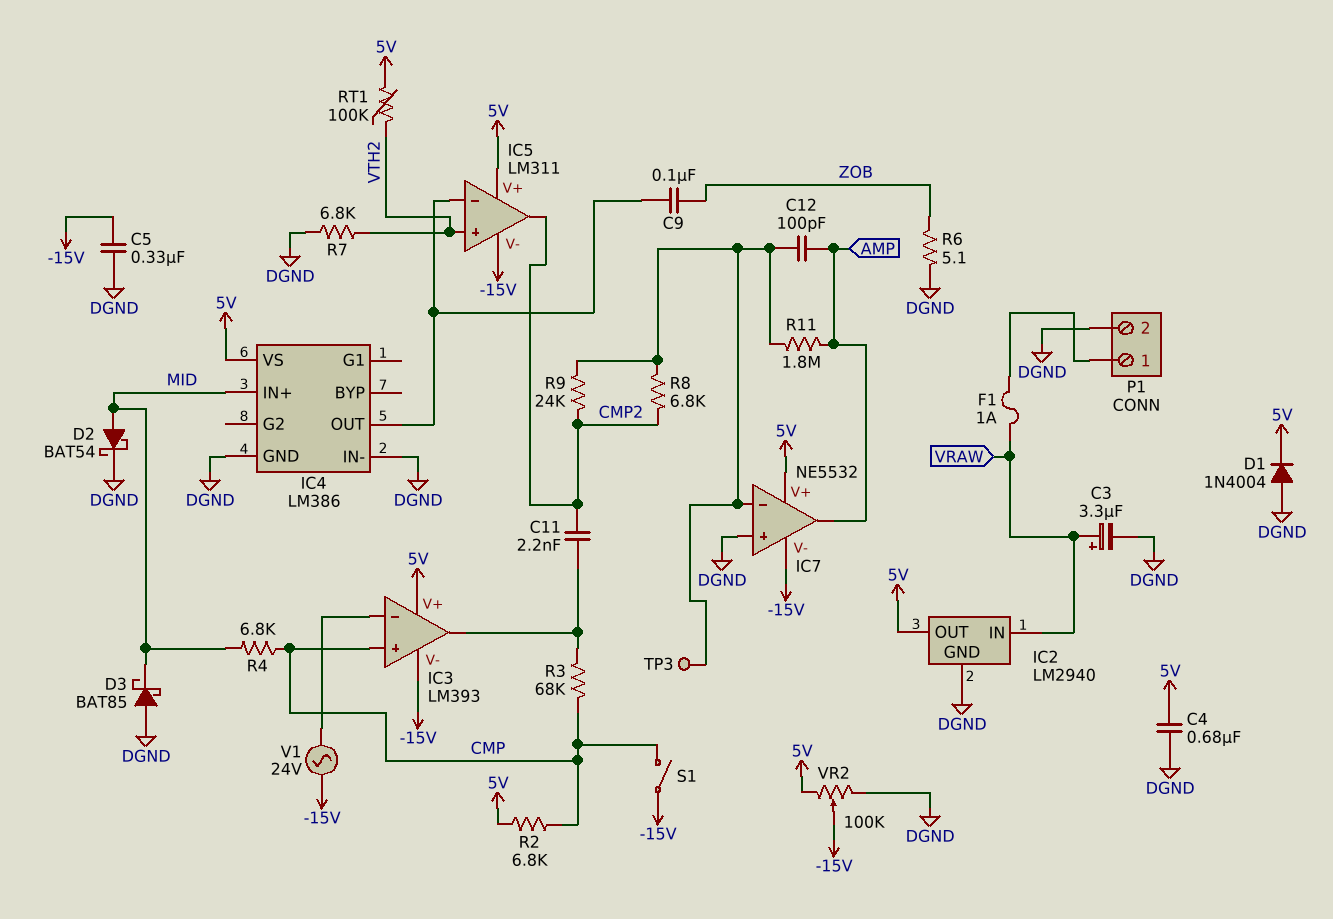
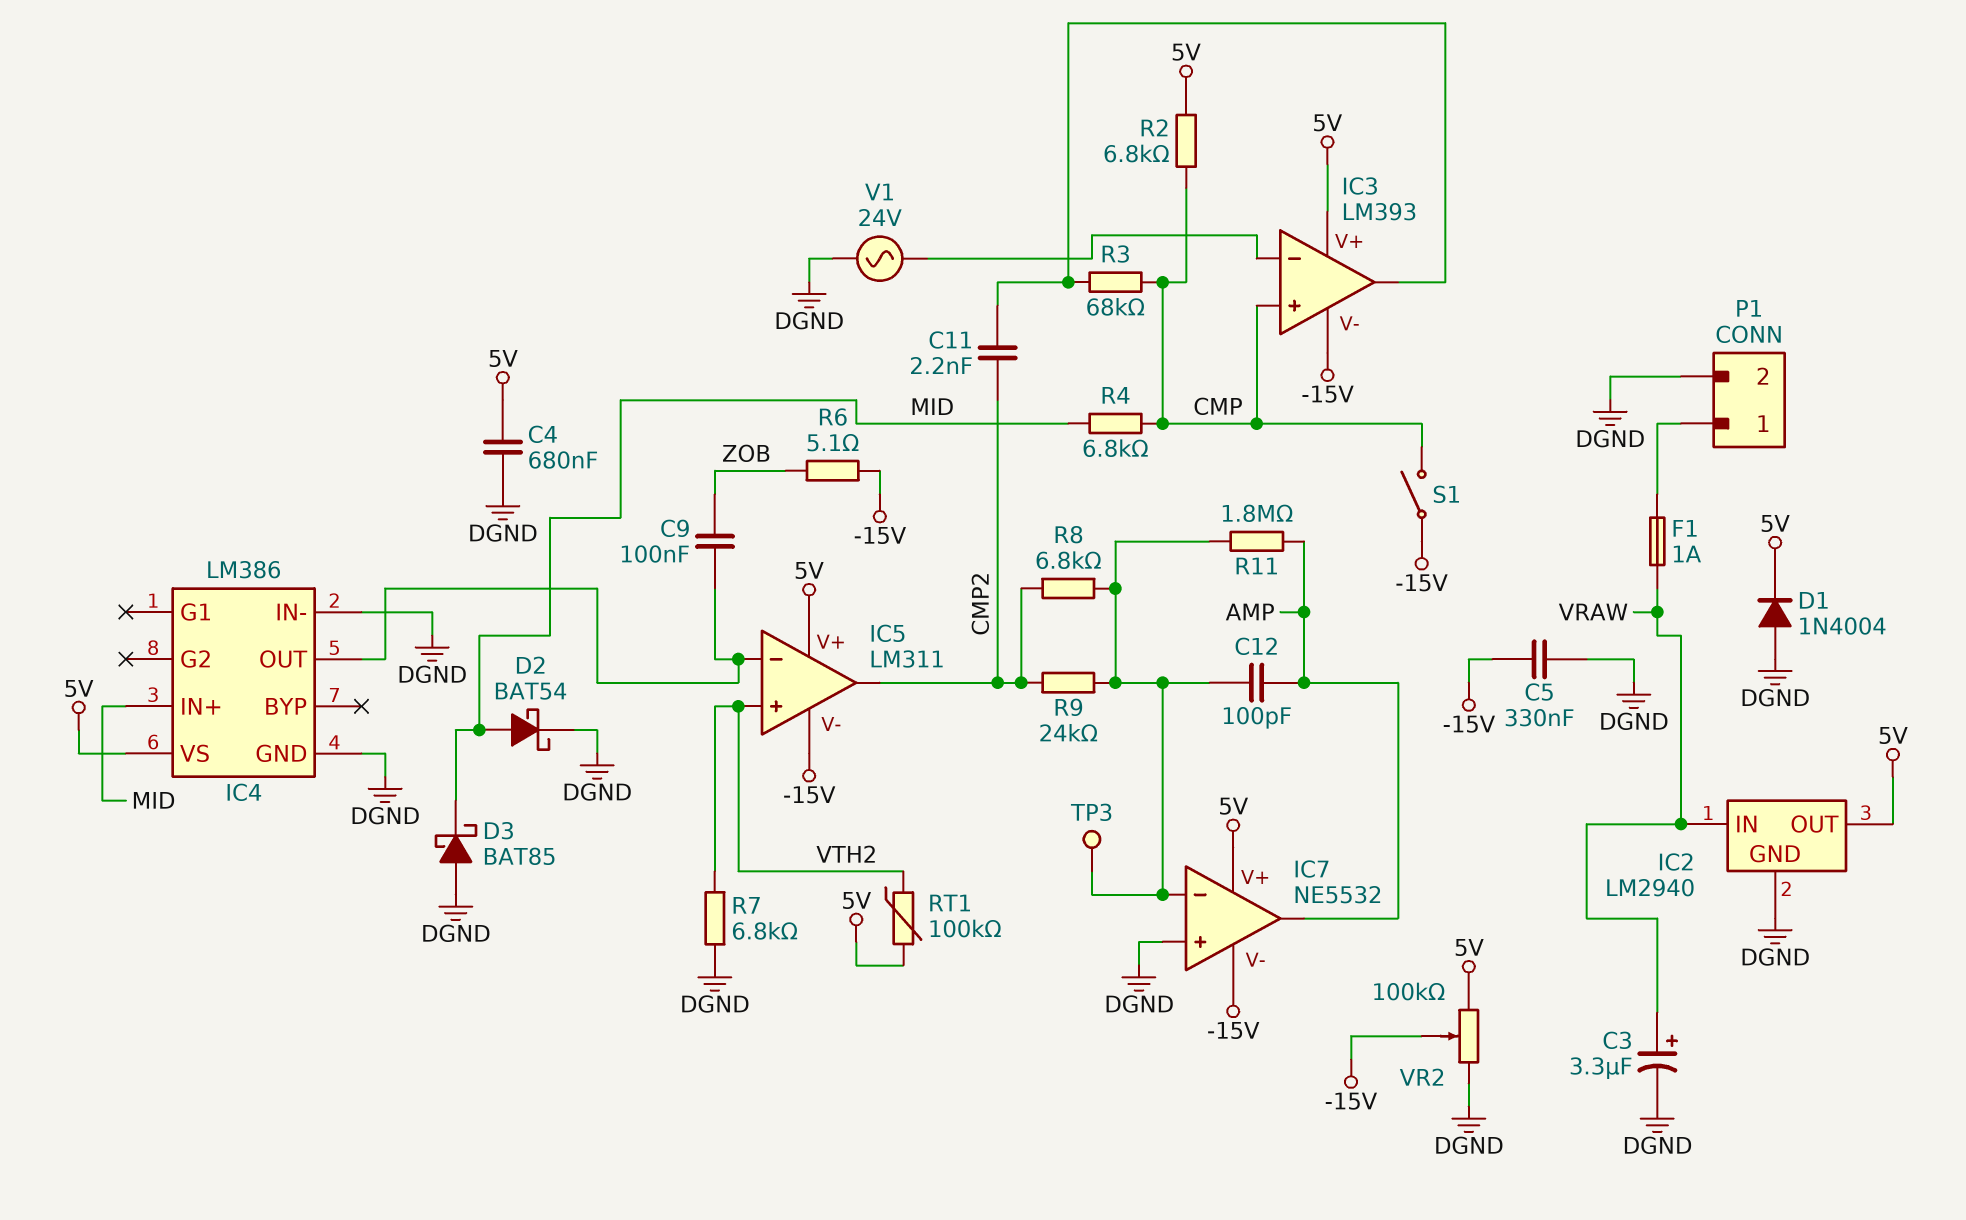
R6: 5.1 (DGND, ZOB) -> 5.1 (-15V, ZOB)
V1: AC 24V (-15V, IC3/in-) -> AC 24V (DGND, IC3/in-)

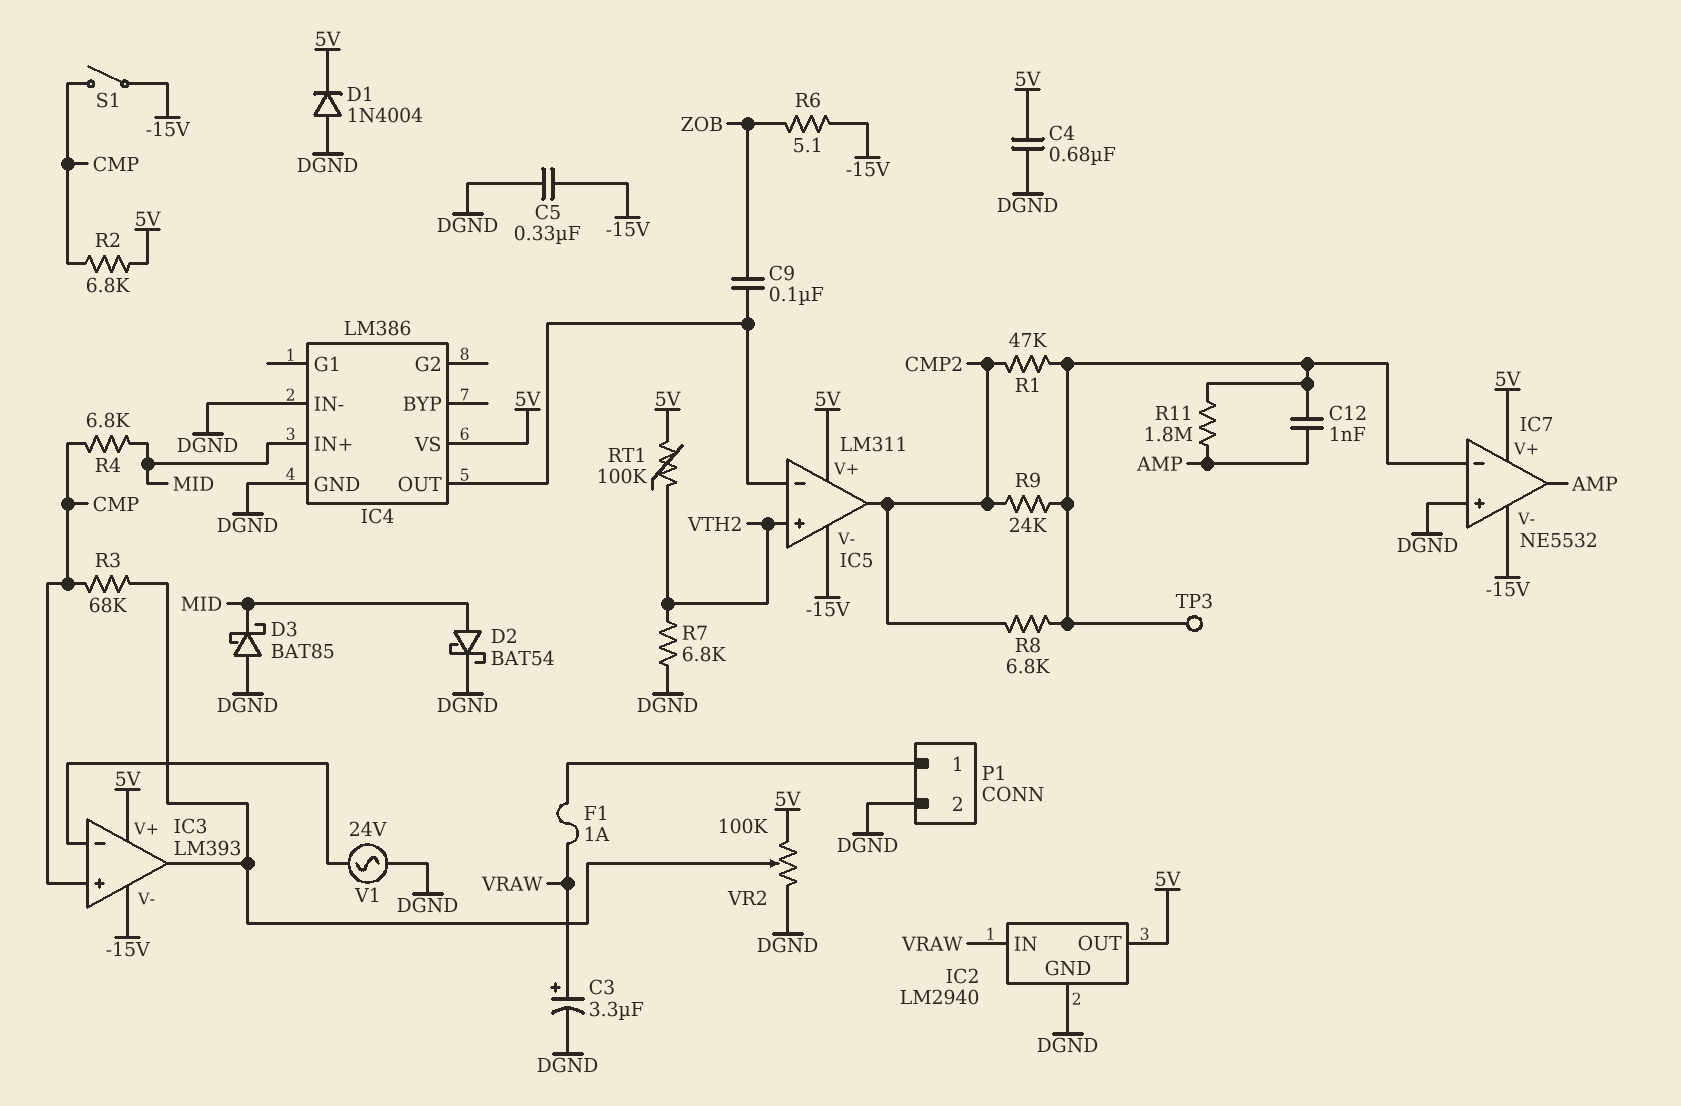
C11: 2.2nF (CMP2, IC3/out) -> none
C12: 100pF (AMP, IC7/in-) -> 1nF (AMP, IC7/in-)
R1: none -> 47k (CMP2, IC7/in-)
VR2: 100k (5V, DGND, wiper -15V) -> 100k (5V, DGND, wiper IC3/out)

